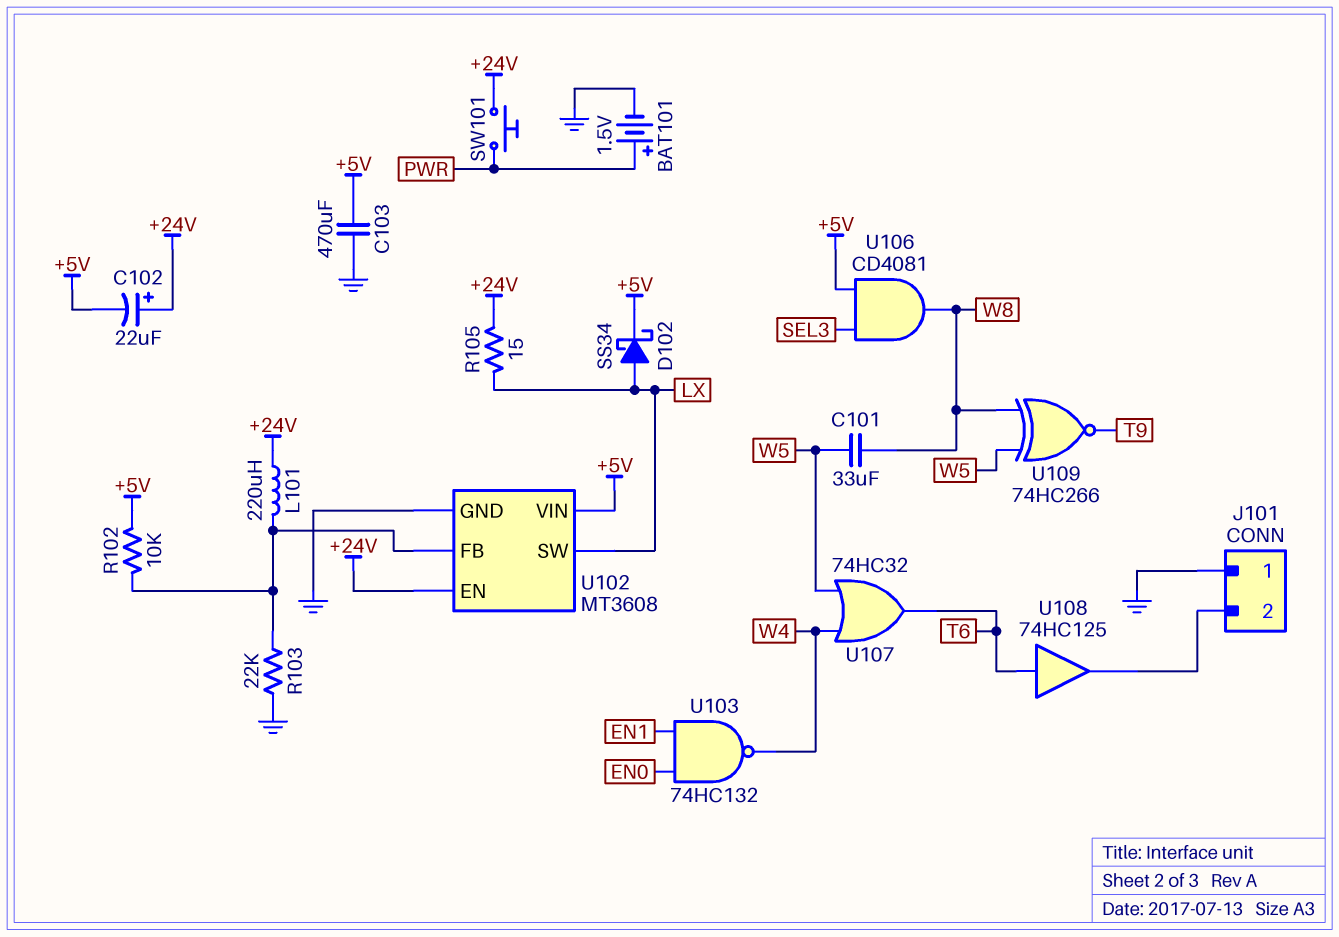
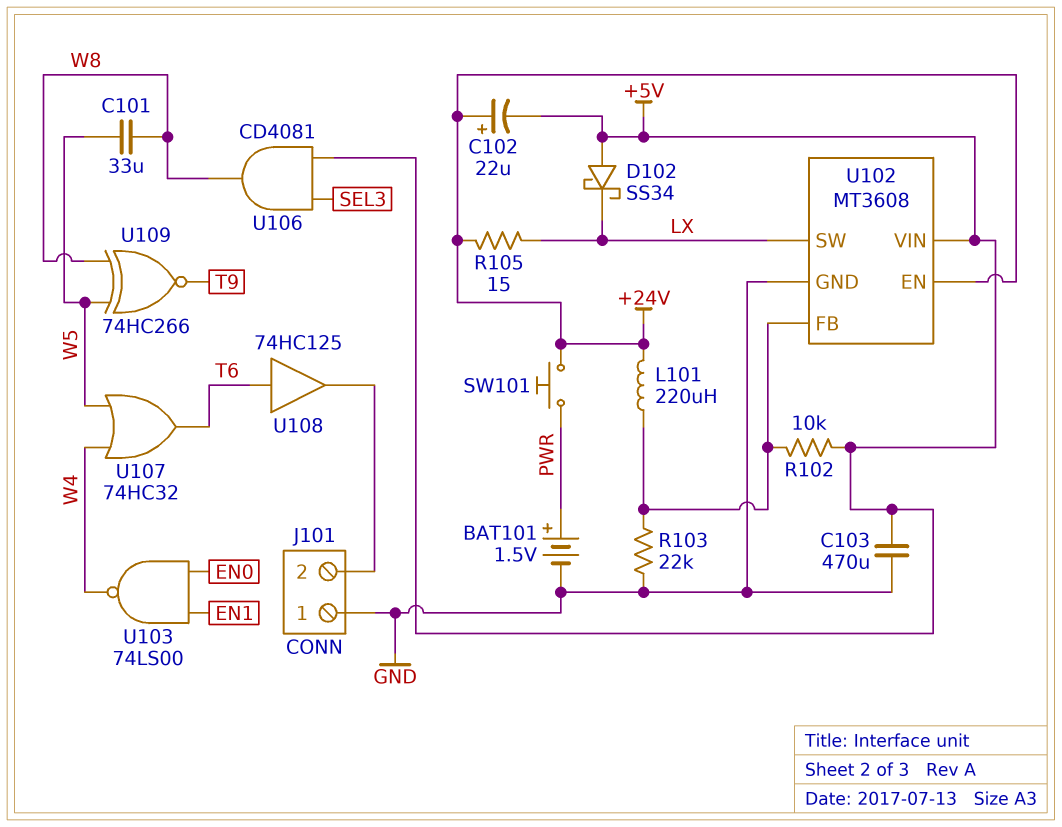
D102: schottky SS34 (A LX, K +5V) -> schottky SS34 (A +5V, K LX)
U103: NAND 74HC132 (in EN0, in EN1, out W4) -> NAND 74LS00 (in EN0, in EN1, out W4)

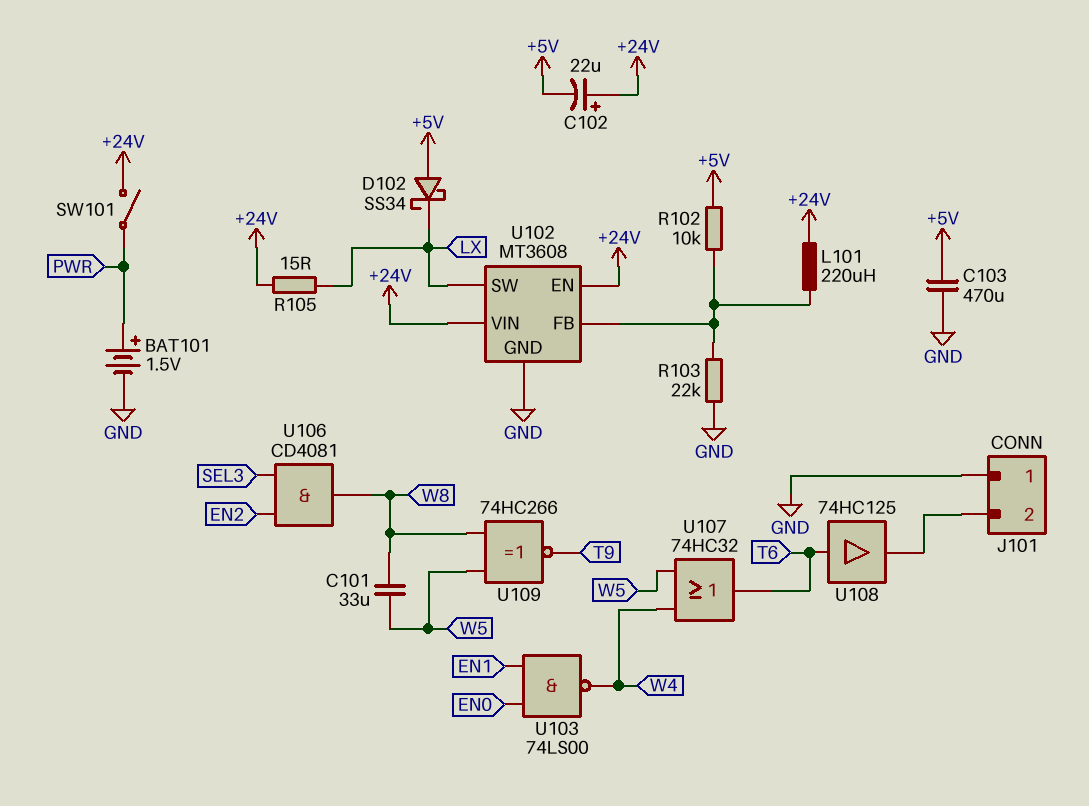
SW101: button (+24V, PWR) -> switch (+24V, PWR)
U102 pin VIN: +5V -> +24V
U106: AND CD4081 (in +5V, in SEL3, out W8) -> AND CD4081 (in EN2, in SEL3, out W8)

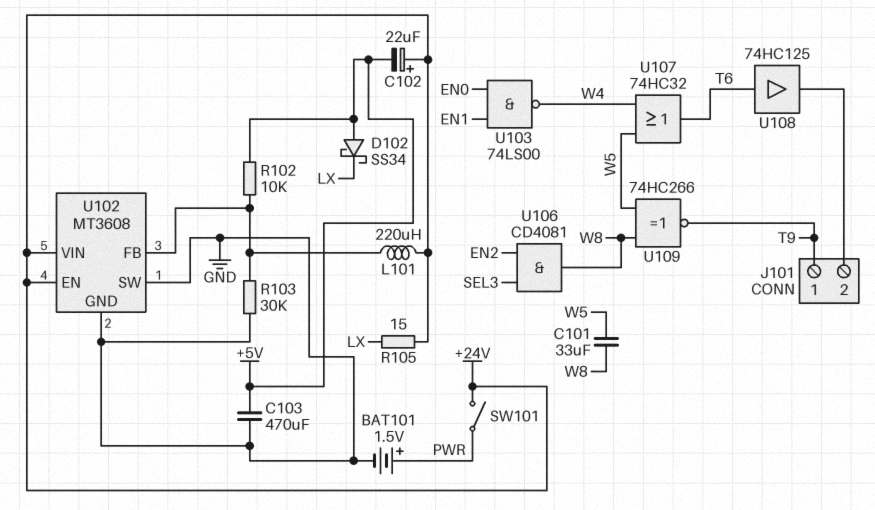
J101 pin 1: GND -> T9
R103: 22k (GND, U102/FB) -> 30k (GND, U102/FB)
U102 pin SW: LX -> GND

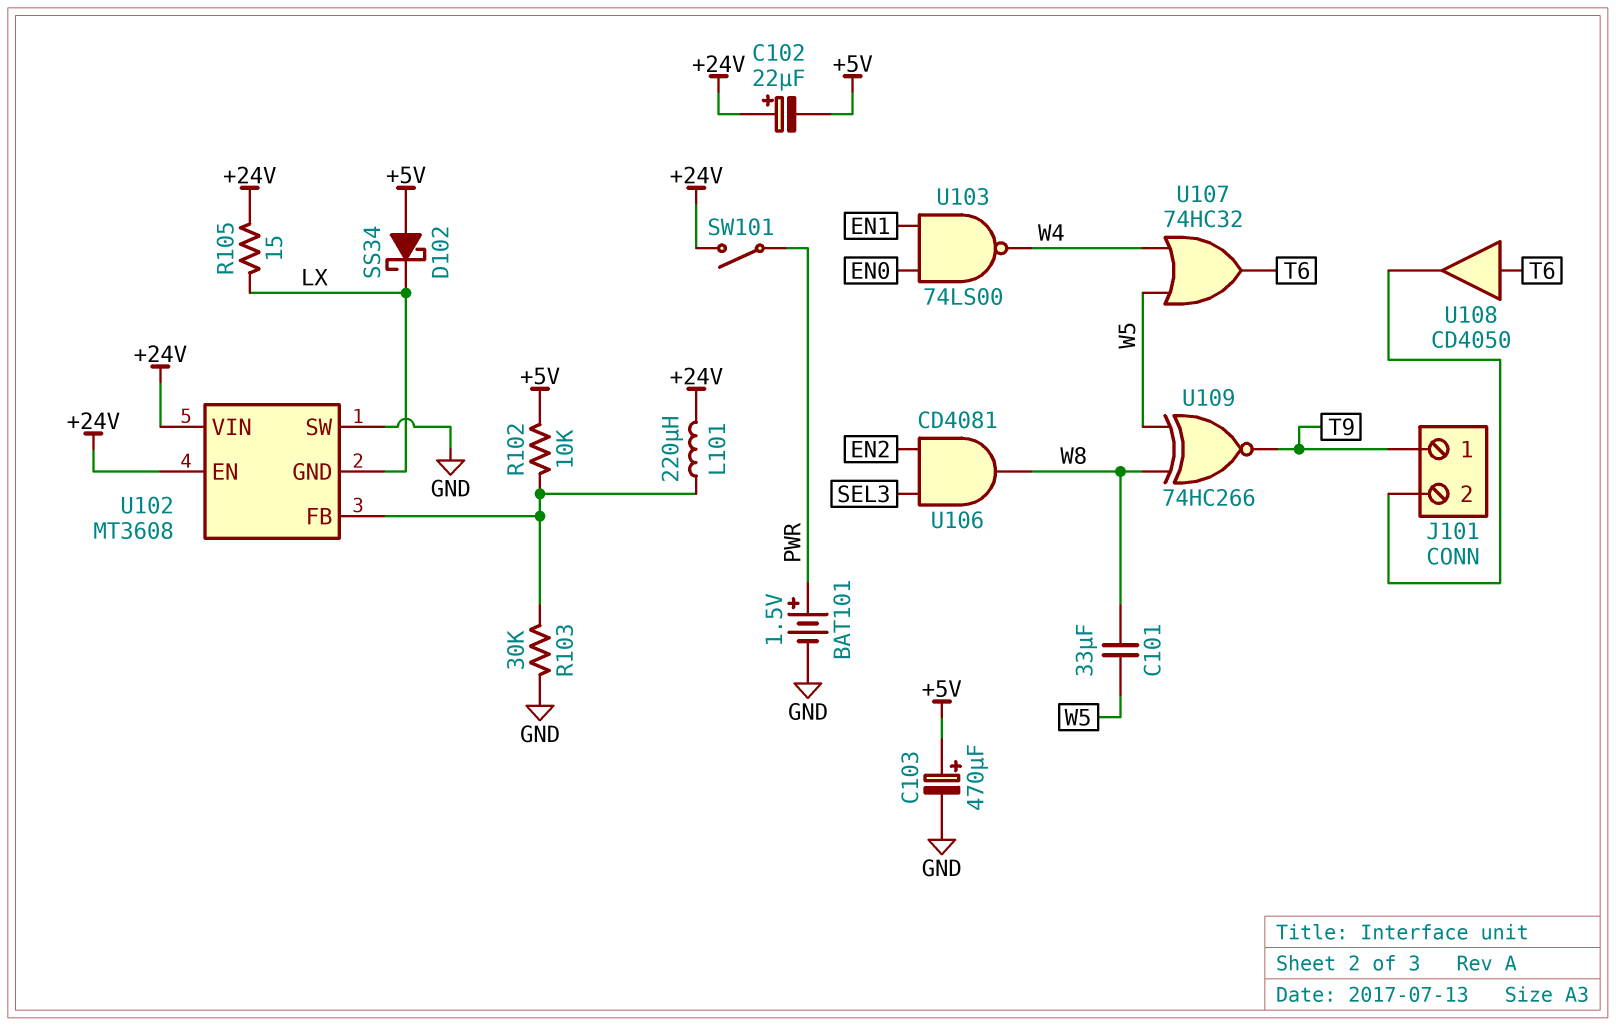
C103: 470uF (+5V, GND) -> 470uF (plus +5V, minus GND)
U102 pin GND: GND -> LX
U108: buffer 74HC125 (in T6, out J101/2) -> buffer CD4050 (in T6, out J101/2)

